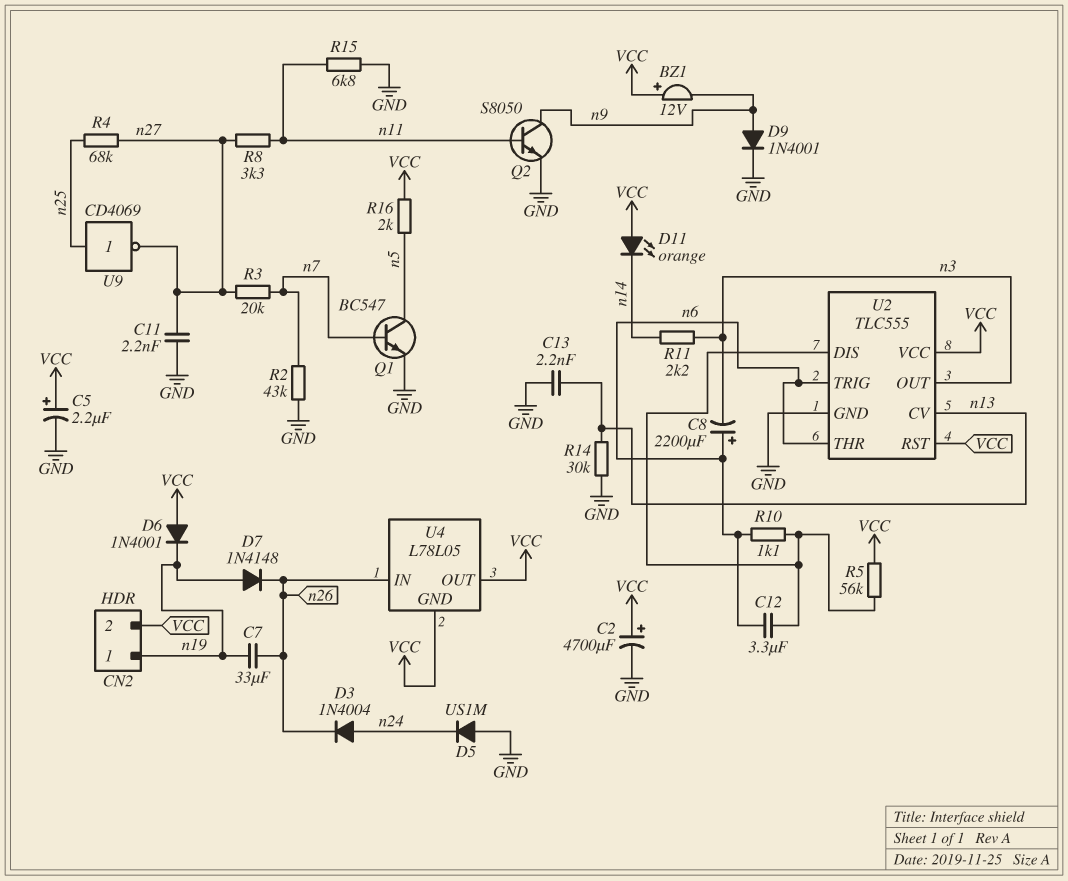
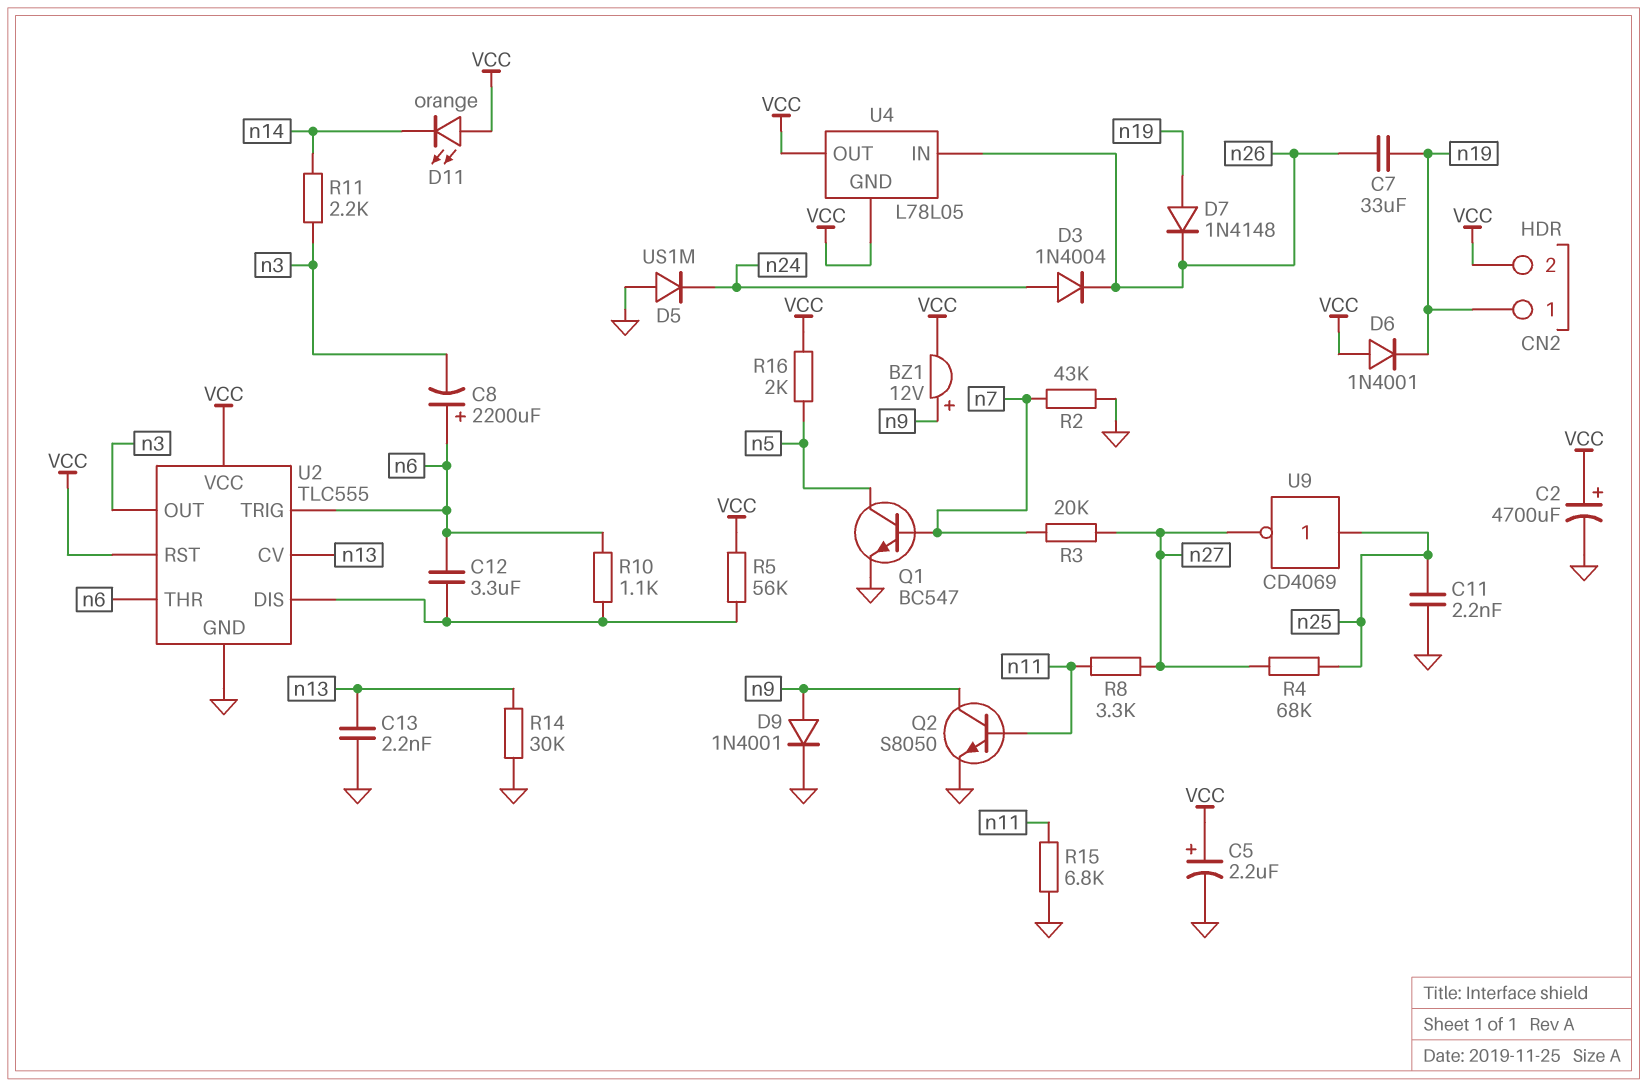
BZ1: buzzer 12V (plus VCC, minus n9) -> buzzer 12V (plus n9, minus VCC)
C11: 2.2nF (GND, n27) -> 2.2nF (GND, n25)

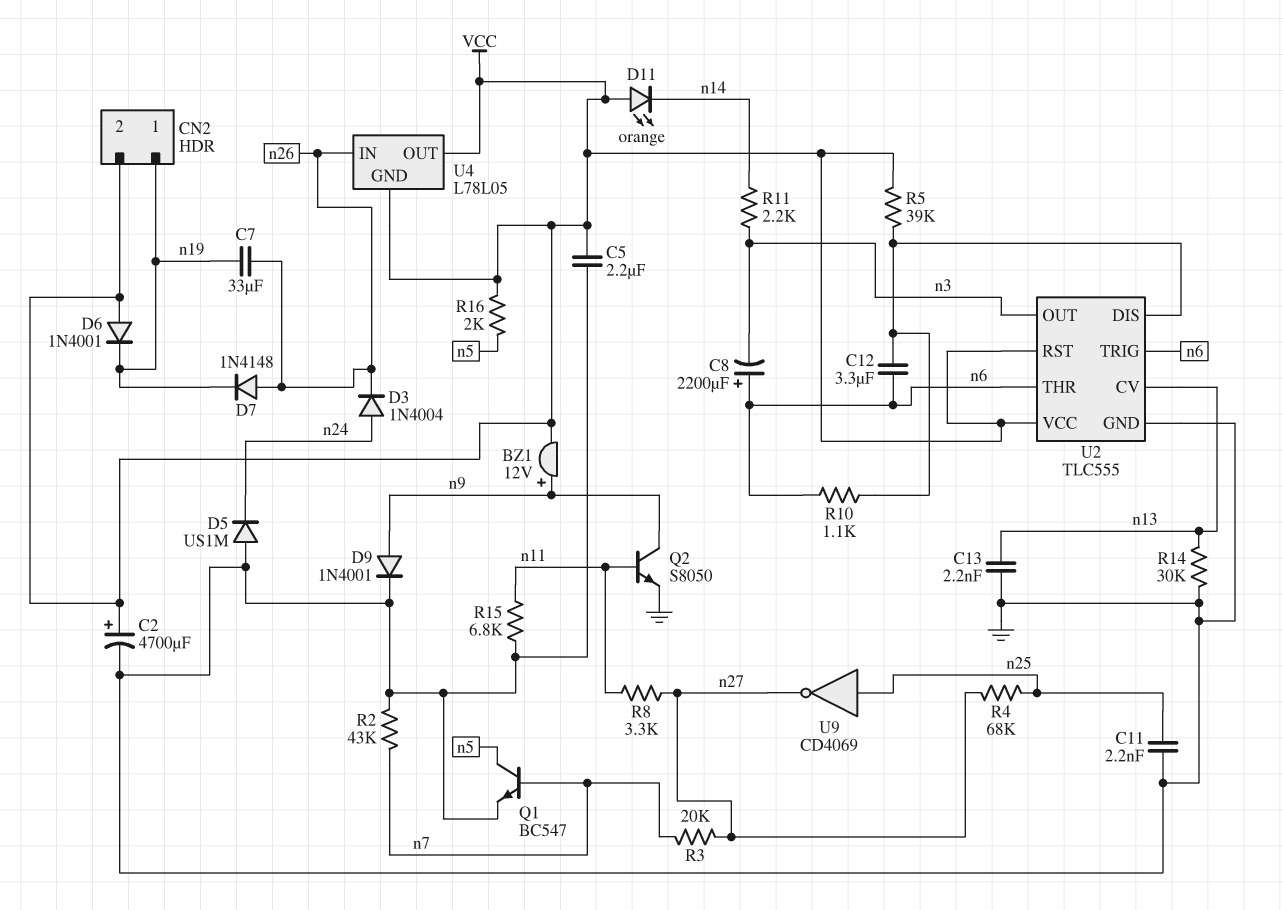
C5: 2.2uF (plus VCC, minus GND) -> 2.2uF (GND, VCC)
D7: diode 1N4148 (A n19, K n26) -> diode 1N4148 (A n26, K n19)
R5: 56k (U2/DIS, VCC) -> 39k (U2/DIS, VCC)

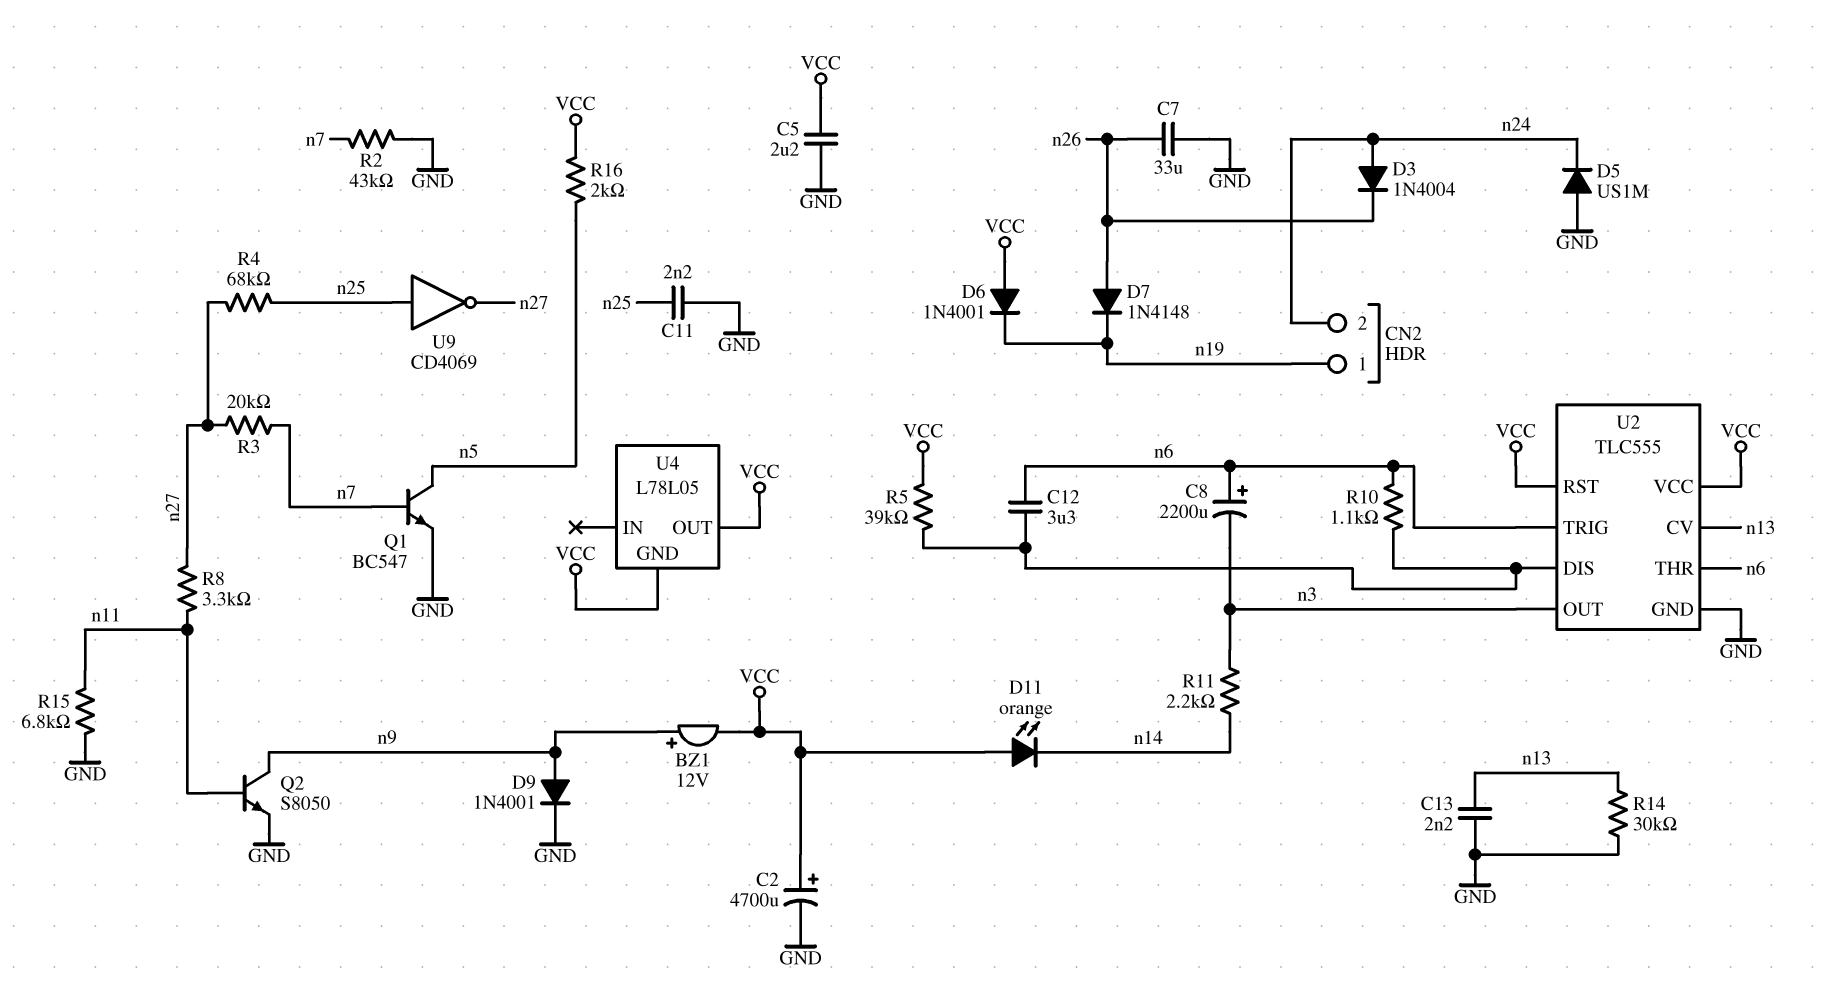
C7: 33uF (n19, n26) -> 33uF (GND, n26)
CN2 pin 2: VCC -> n24
U4 pin IN: n26 -> none

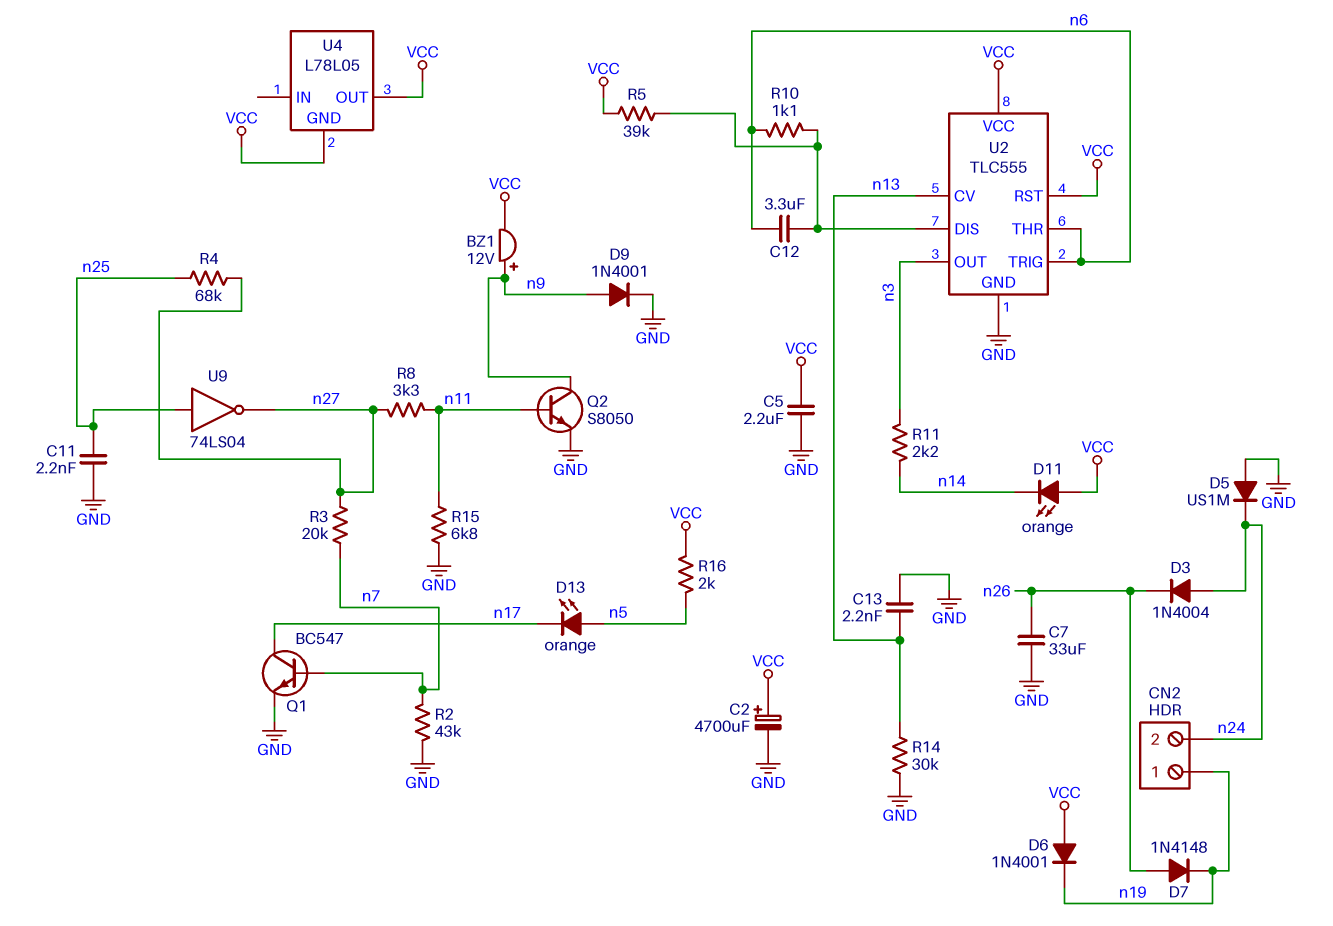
C8: 2200uF (plus n6, minus n3) -> none
D13: none -> LED orange (A n5, K n17)
Q1: NPN BC547 (B n7, C n5, E GND) -> NPN BC547 (B n7, C n17, E GND)
U9: NOT CD4069 (in n25, out n27) -> NOT 74LS04 (in n25, out n27)

